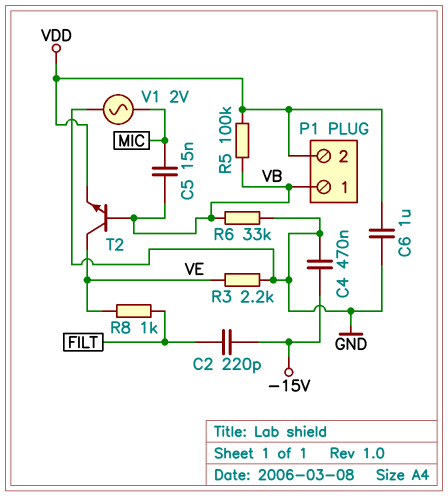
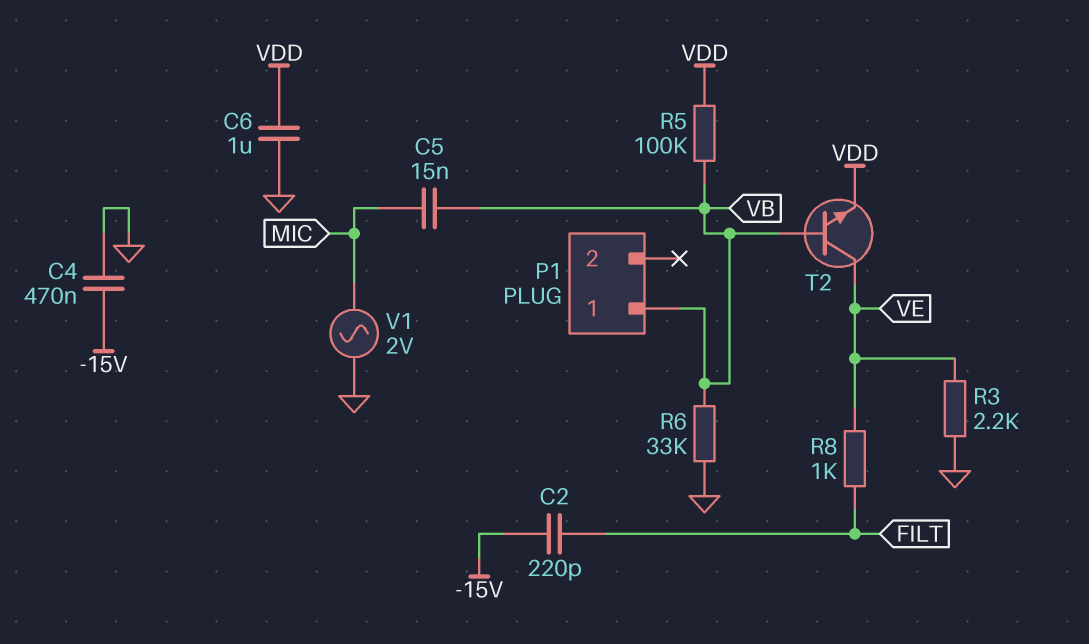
P1 pin 2: VDD -> none

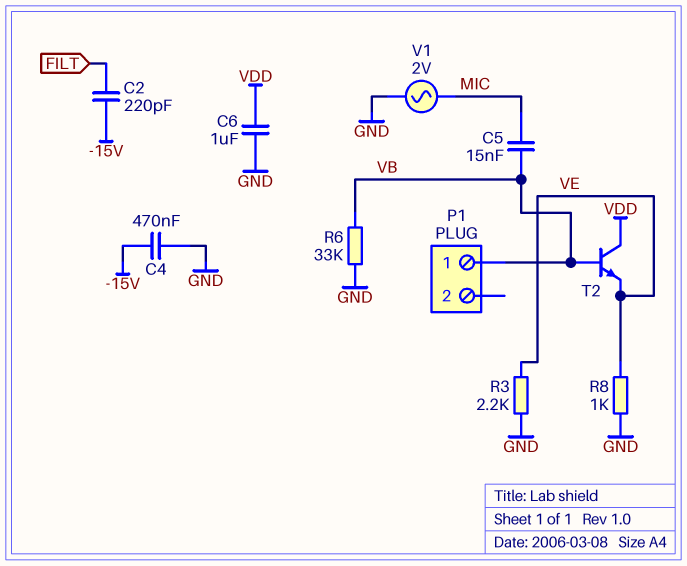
R5: 100k (VB, VDD) -> none
R8: 1k (FILT, VE) -> 1k (GND, VE)
T2: NPN (B VB, C VE, E VDD) -> NPN (B VB, C VDD, E VE)

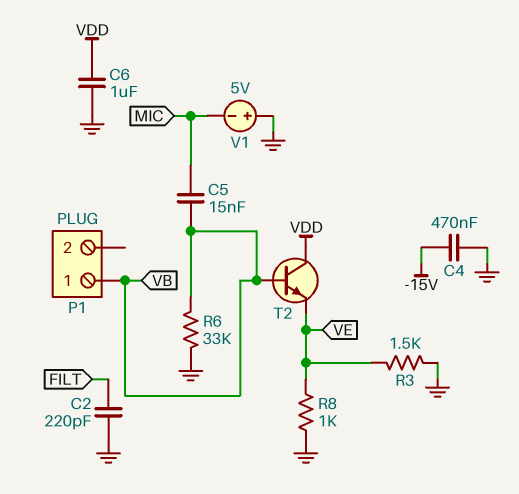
C2: 220pF (-15V, FILT) -> 220pF (FILT, GND)
R3: 2.2k (GND, VE) -> 1.5k (GND, VE)
V1: AC 2V (GND, MIC) -> 5V (plus GND, minus MIC)

